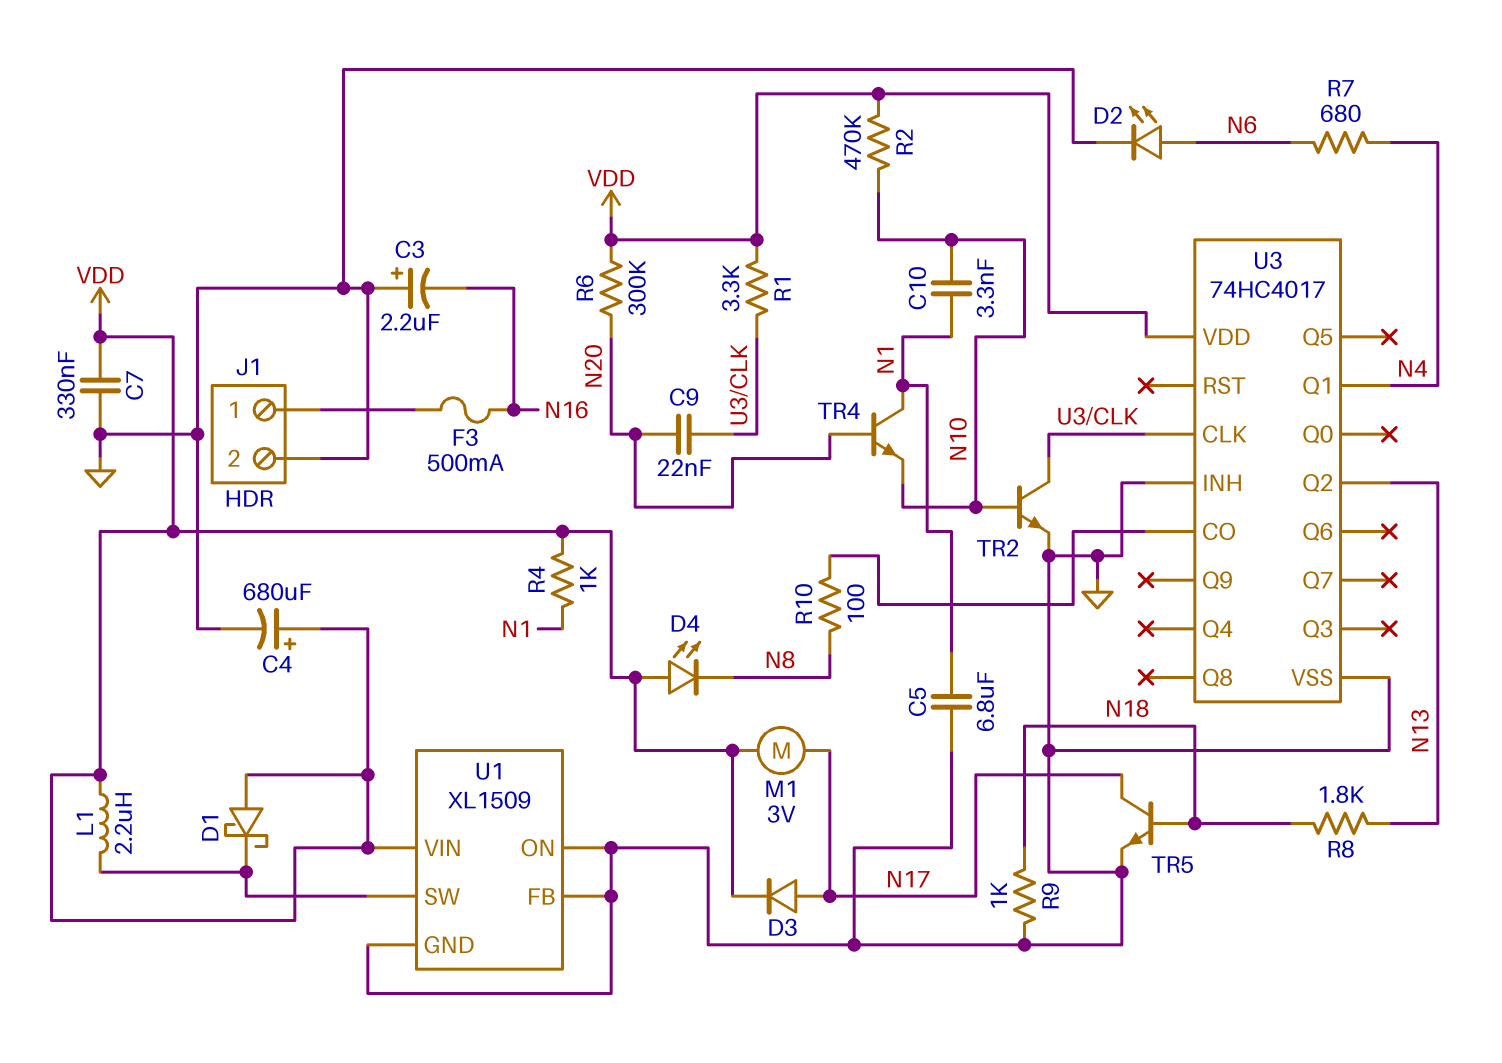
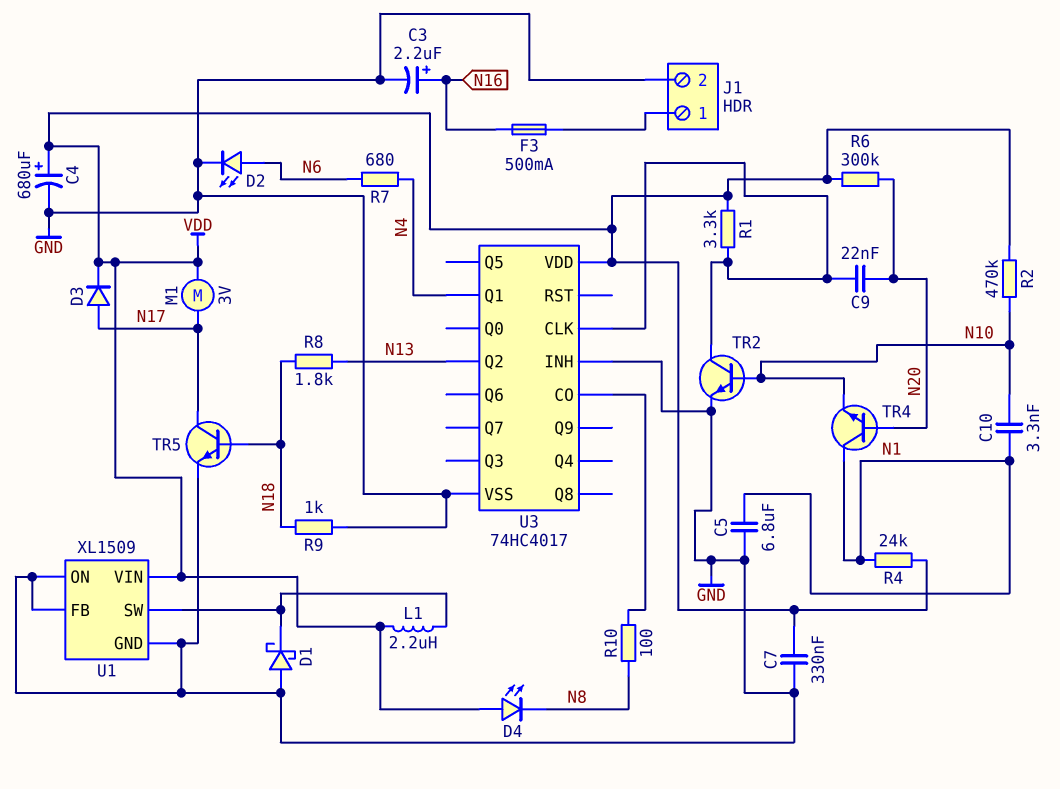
C3: 2.2uF (plus GND, minus N16) -> 2.2uF (plus N16, minus GND)
D1: schottky (A VDD, K U1/SW) -> schottky (A GND, K U1/SW)
R4: 1k (N1, VDD) -> 24k (N1, VDD)

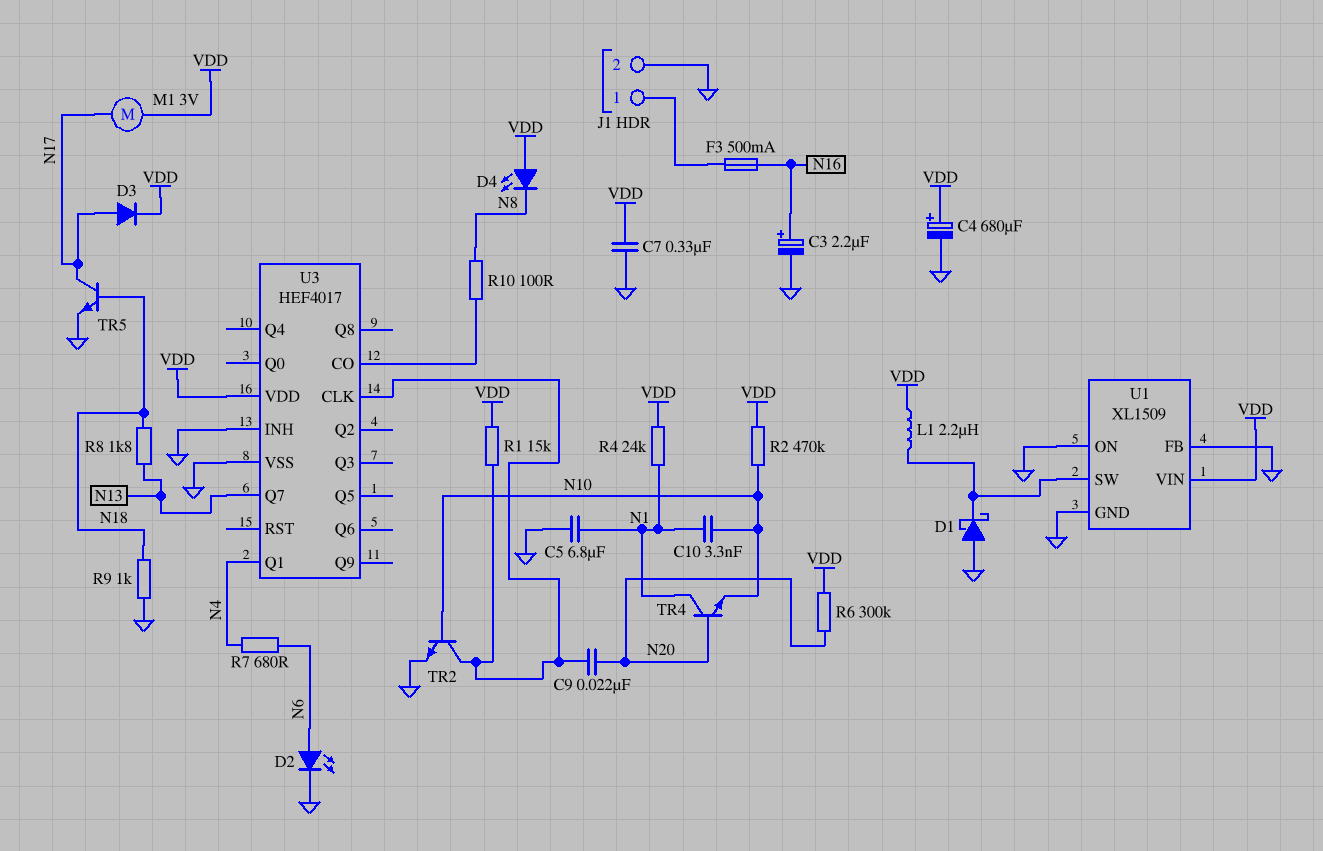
R1: 3.3k (U3/CLK, VDD) -> 15k (U3/CLK, VDD)
U3: 74HC4017 -> HEF4017
U3 pin Q2: N13 -> none
U3 pin Q7: none -> N13

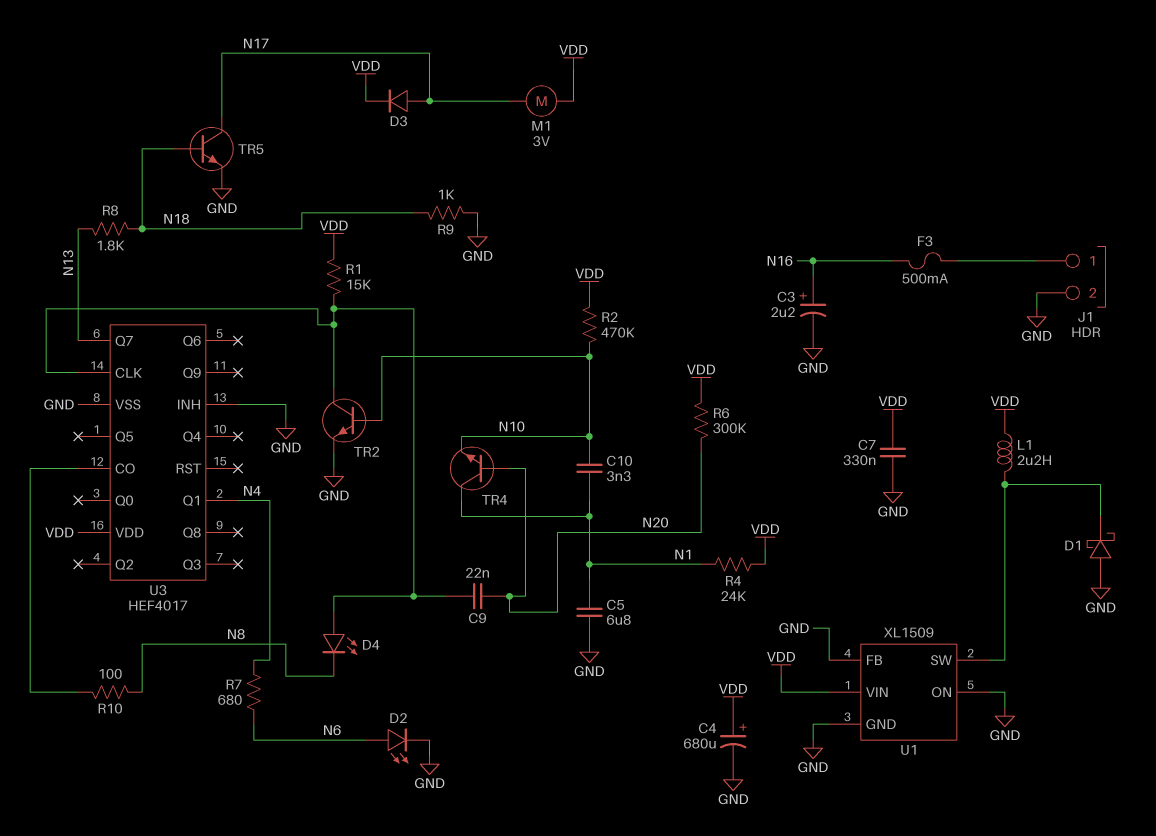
D4: LED (A VDD, K N8) -> LED (A U3/CLK, K N8)

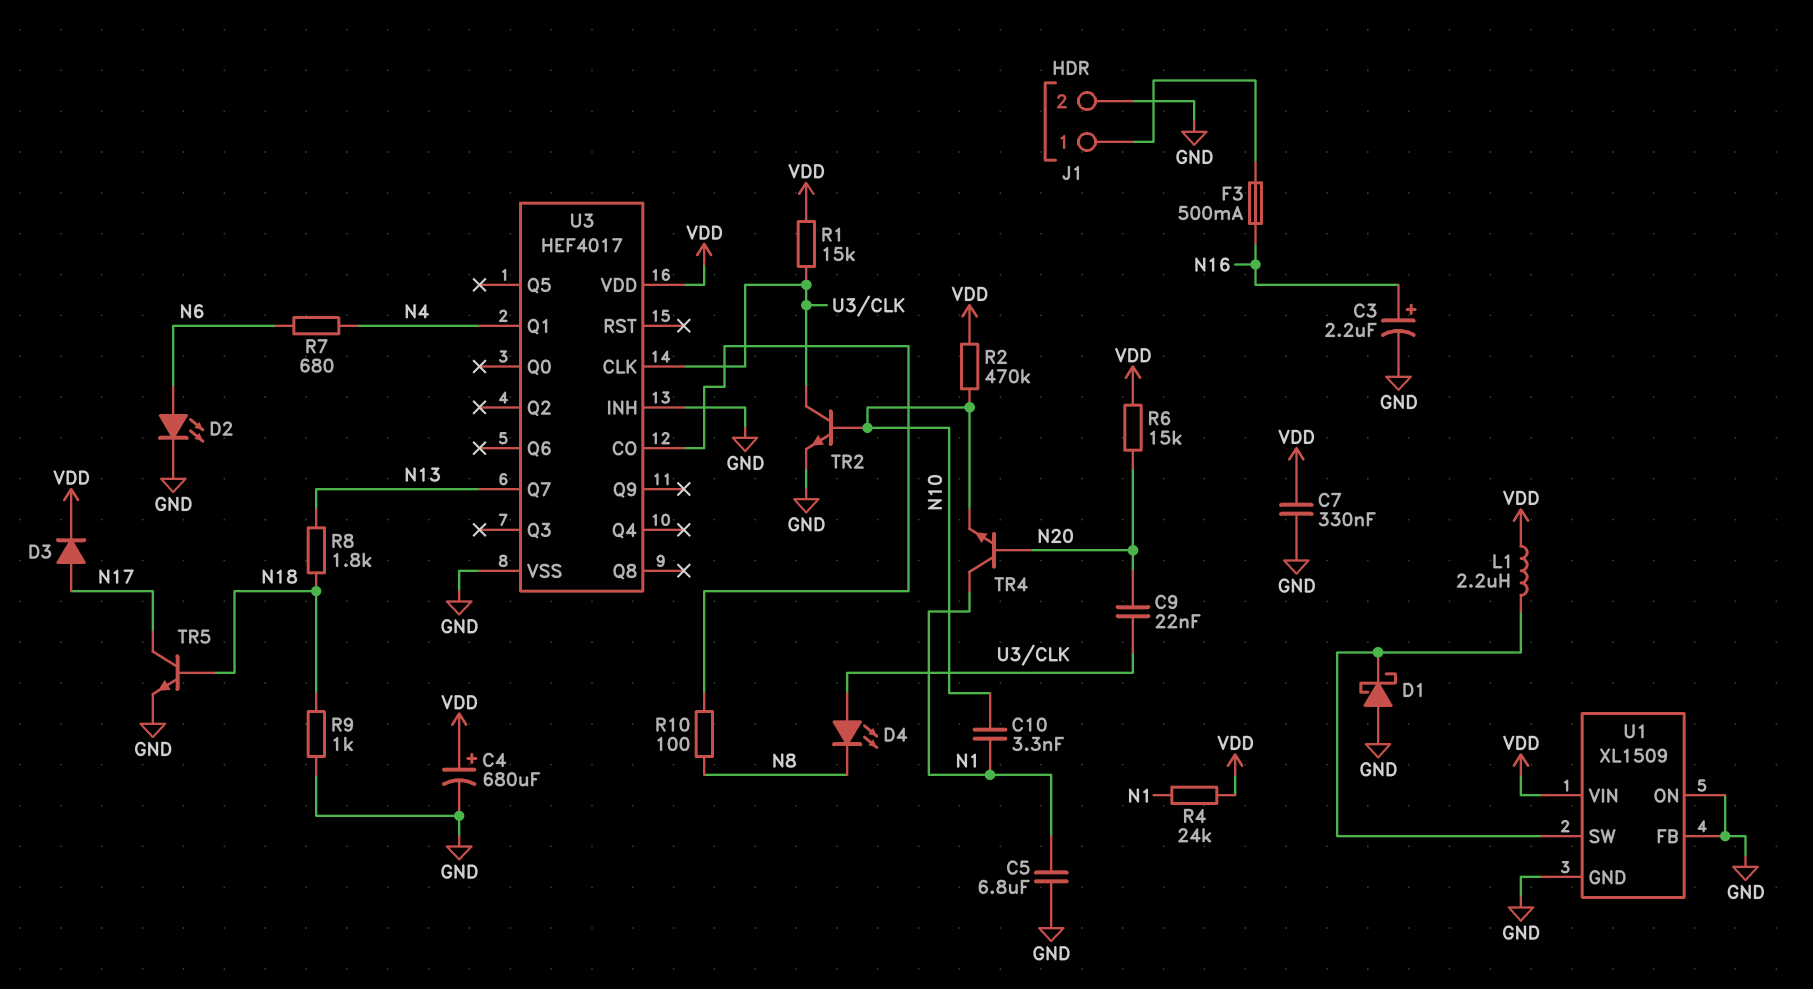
M1: motor 3V (N17, VDD) -> none
R6: 300k (N20, VDD) -> 15k (N20, VDD)

